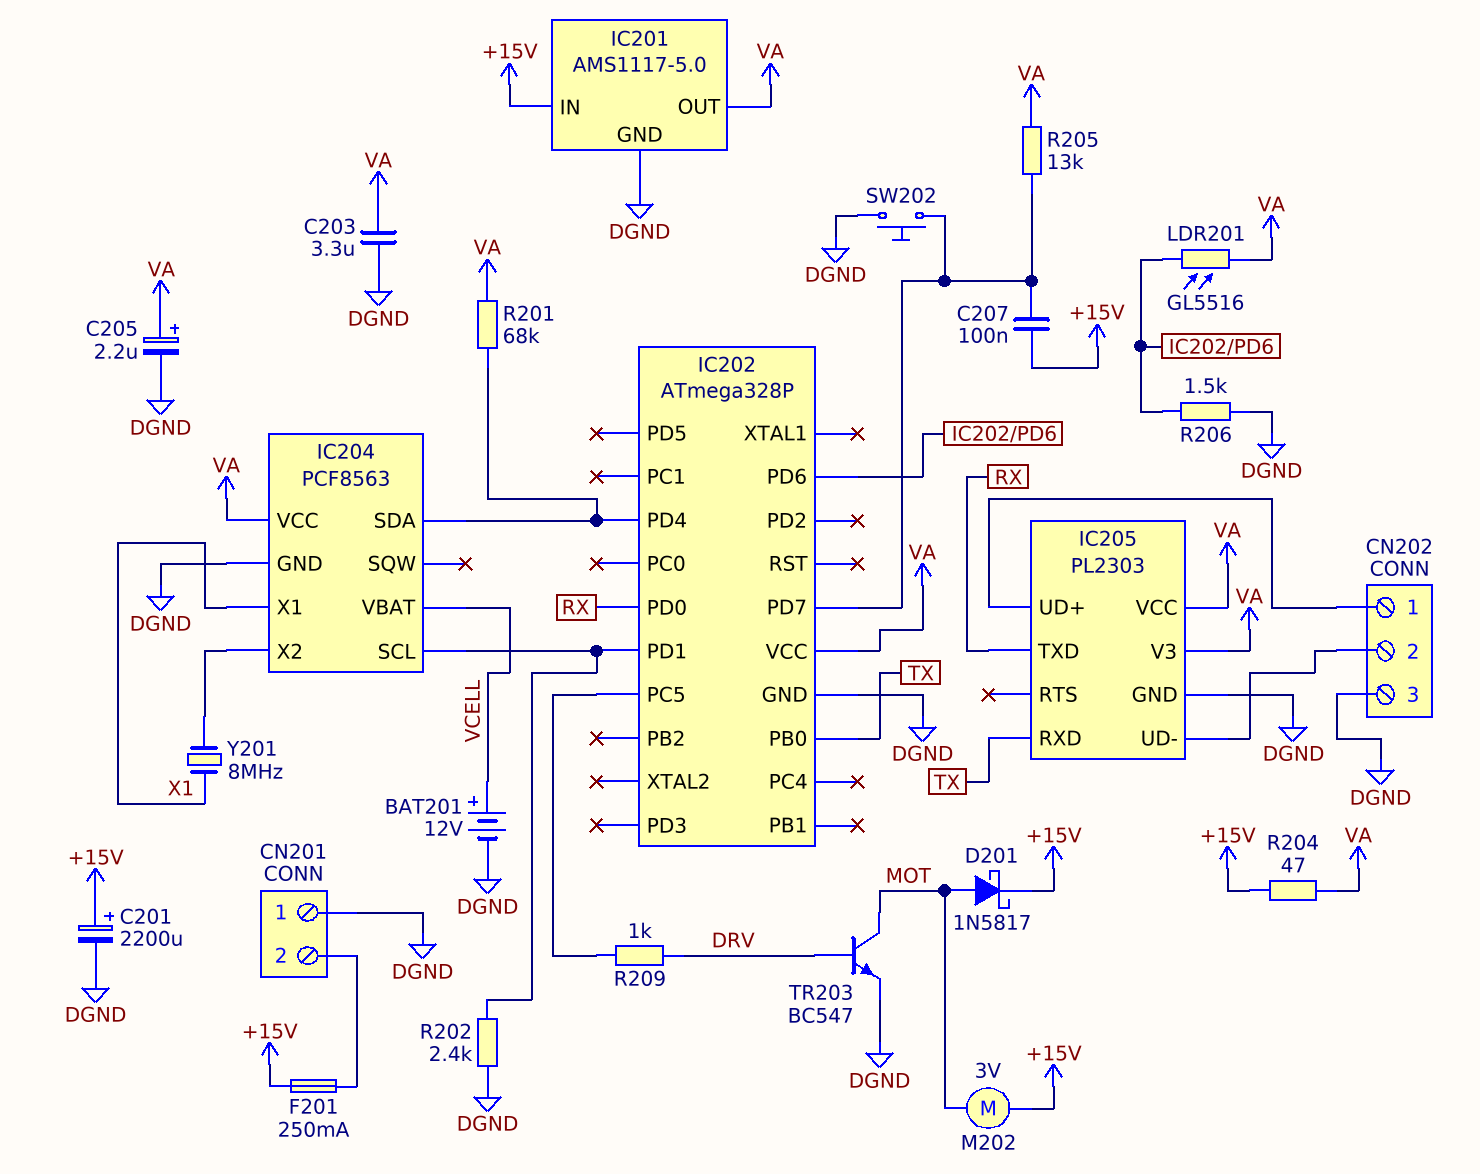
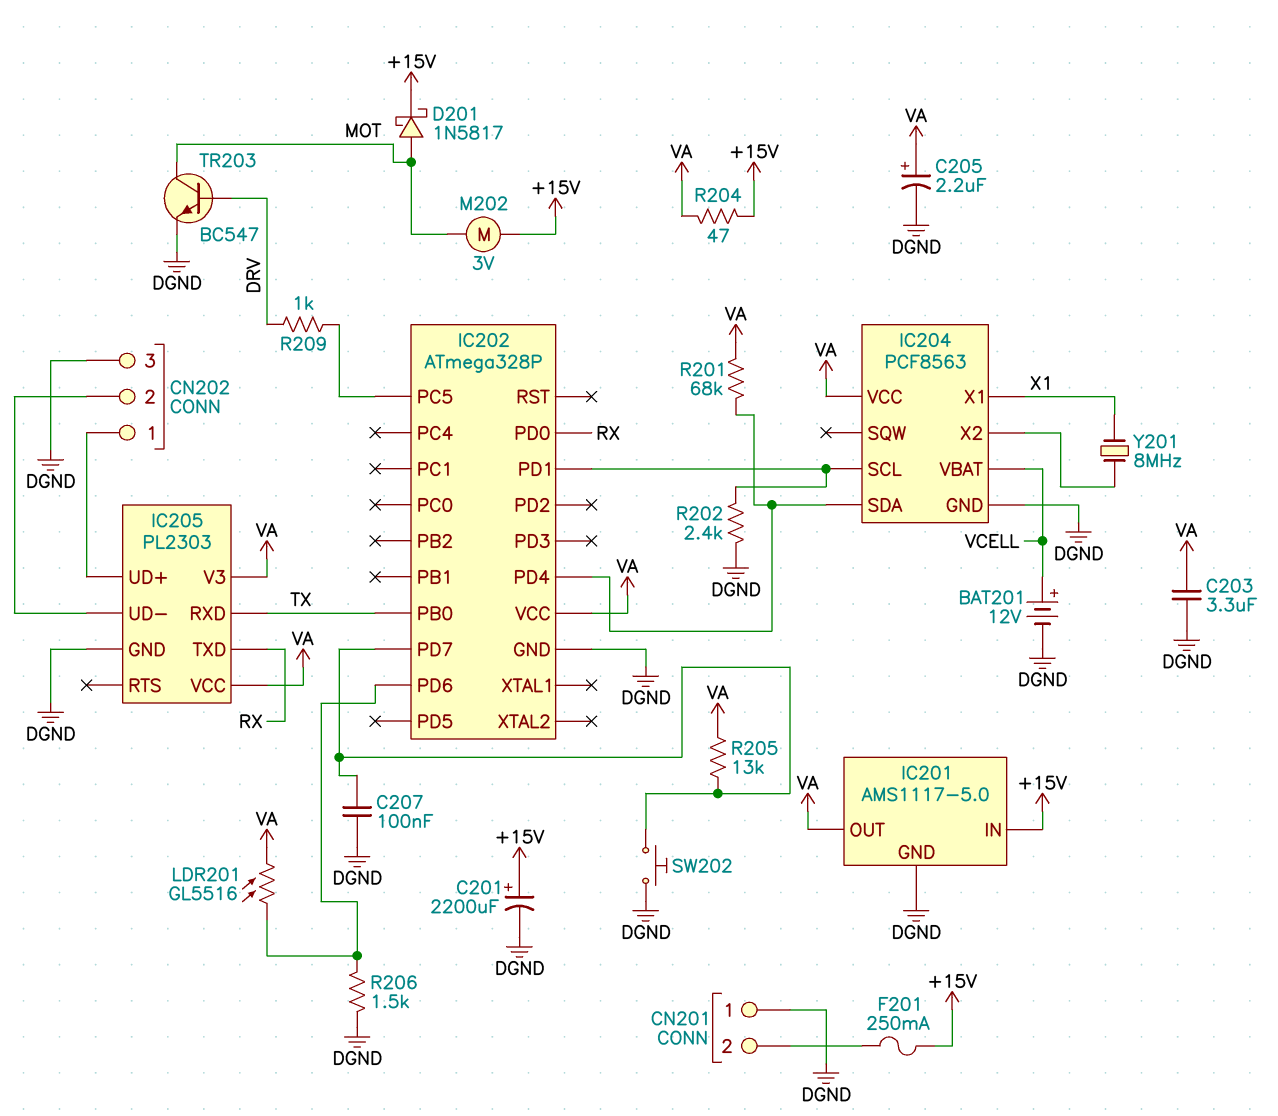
C207: 100nF (+15V, IC202/PD7) -> 100nF (DGND, IC202/PD7)

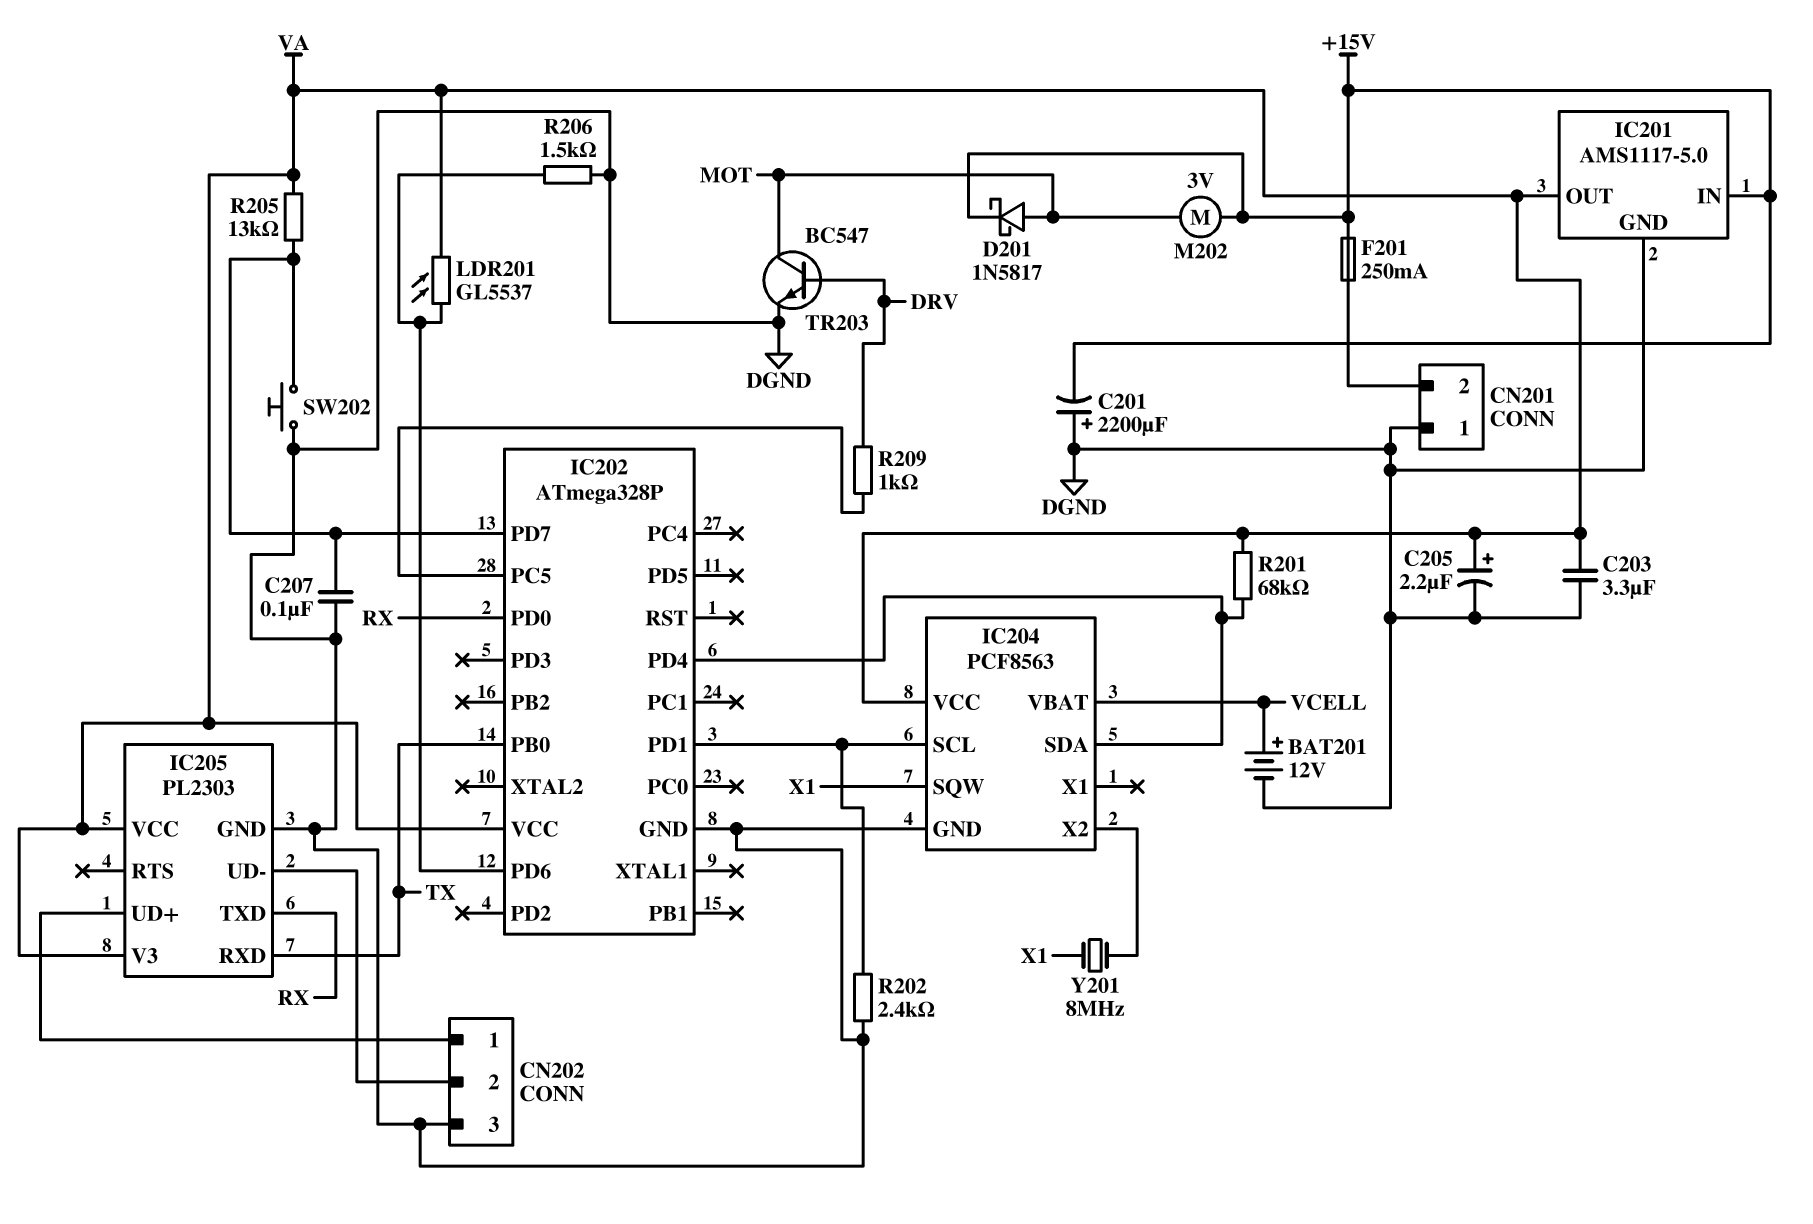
C201: 2200uF (plus +15V, minus DGND) -> 2200uF (plus DGND, minus +15V)
IC204 pin SQW: none -> X1
IC204 pin X1: X1 -> none
LDR201: GL5516 (IC202/PD6, VA) -> GL5537 (IC202/PD6, VA)
R204: 47 (+15V, VA) -> none

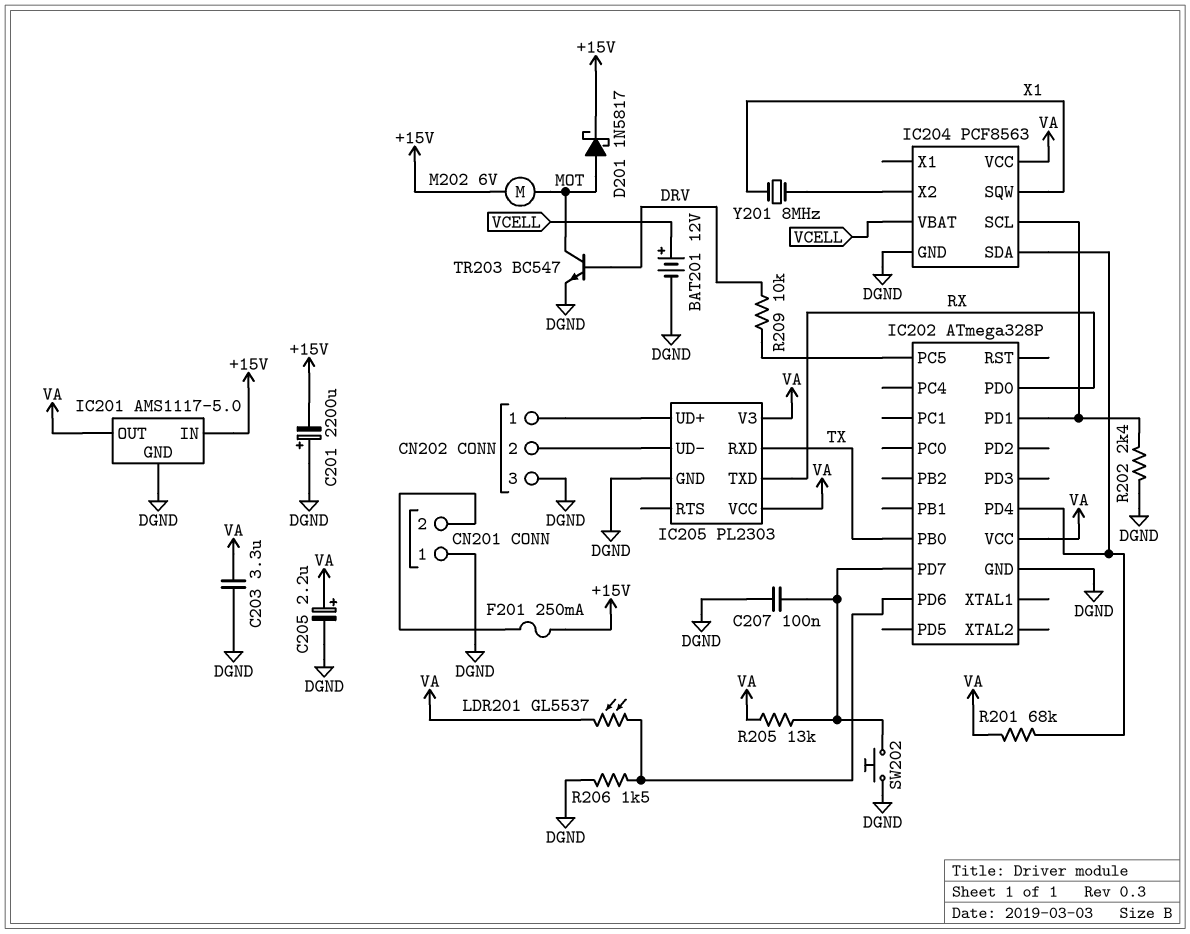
M202: motor 3V (+15V, MOT) -> motor 6V (+15V, MOT)
R209: 1k (DRV, IC202/PC5) -> 10k (DRV, IC202/PC5)

